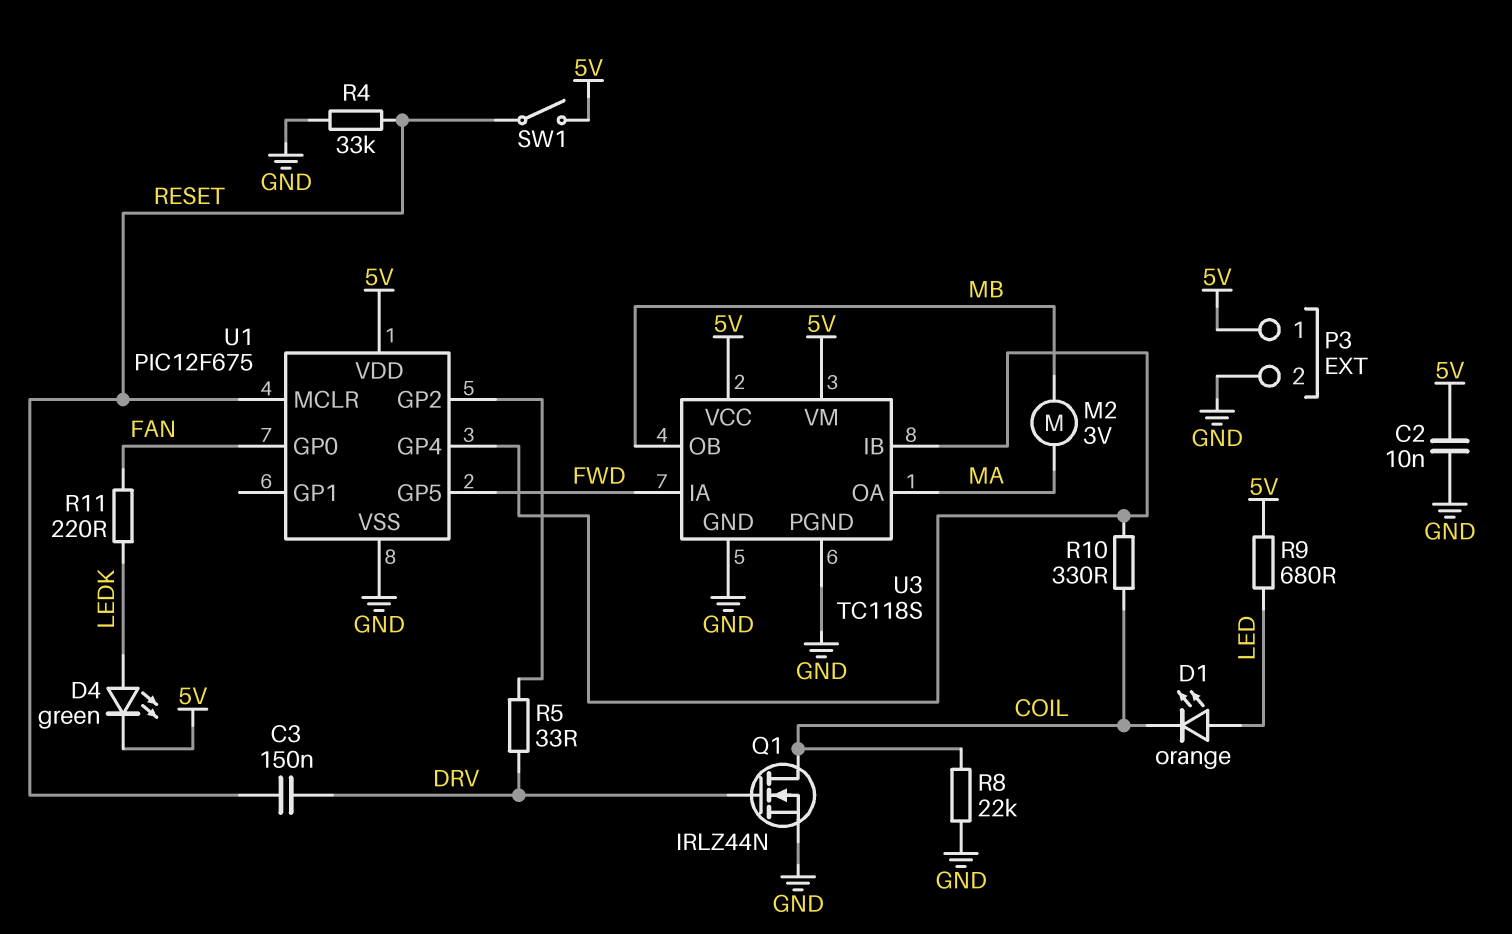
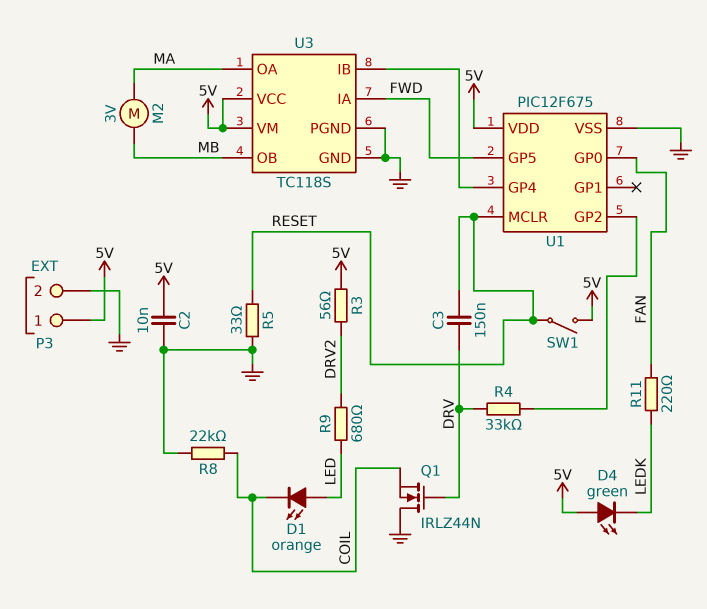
D4: LED green (A LEDK, K 5V) -> LED green (A 5V, K LEDK)
Q1: NMOS IRLZ44N (G DRV, D COIL, S GND) -> NMOS IRLZ44N (G DRV, D GND, S COIL)
R3: none -> 56 (5V, DRV2)
R4: 33k (GND, RESET) -> 33k (DRV, U1/GP2)
R5: 33 (DRV, U1/GP2) -> 33 (GND, RESET)
R9: 680 (5V, LED) -> 680 (DRV2, LED)
R10: 330 (COIL, U1/GP4) -> none

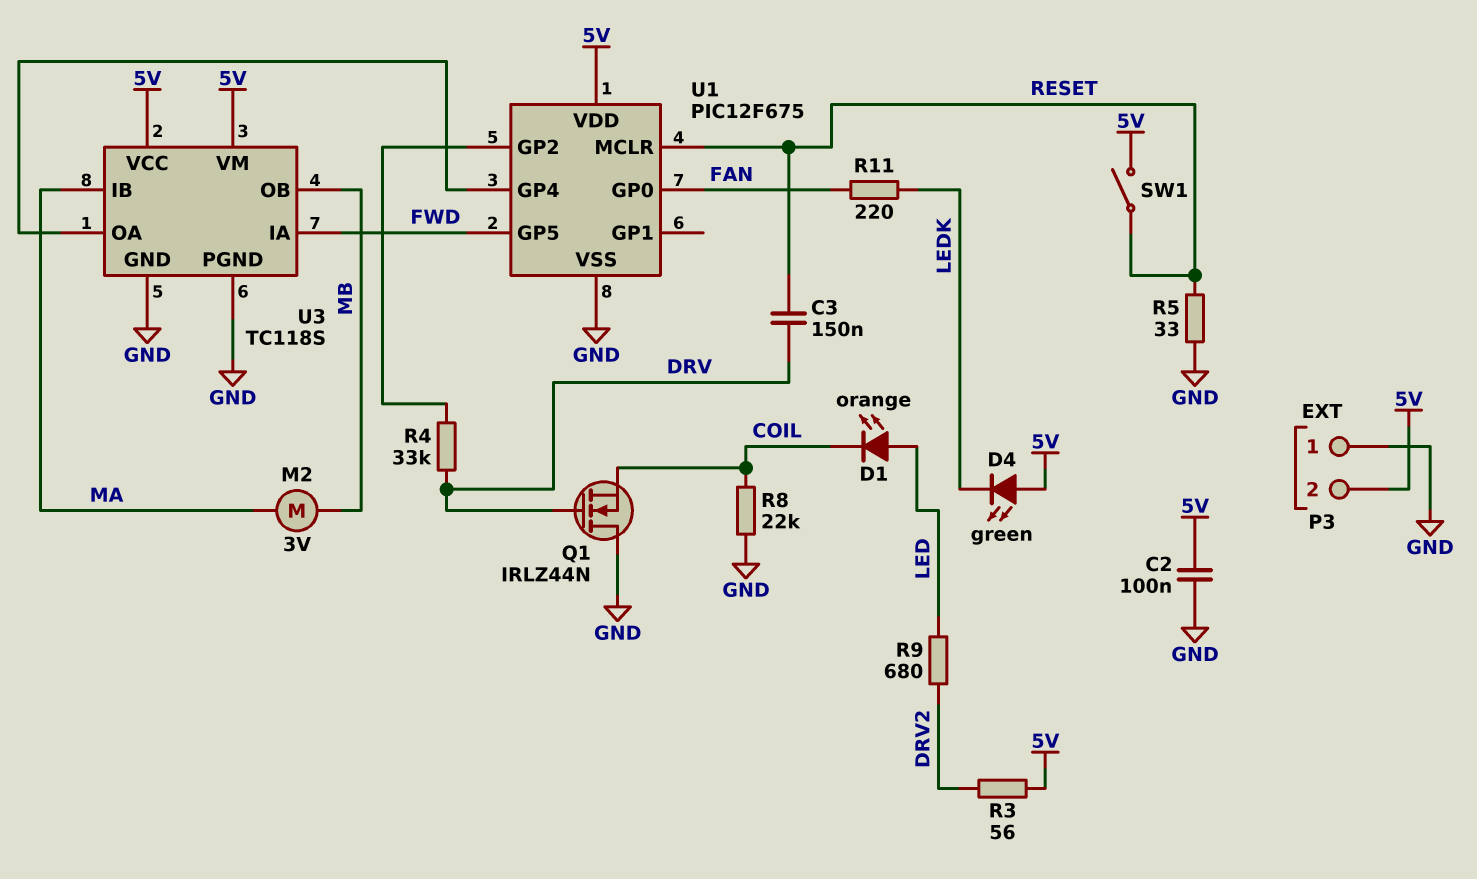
C2: 10nF (5V, GND) -> 100nF (5V, GND)
P3 pin 1: 5V -> GND
P3 pin 2: GND -> 5V
U3 pin IB: U1/GP4 -> MA
U3 pin OA: MA -> U1/GP4

